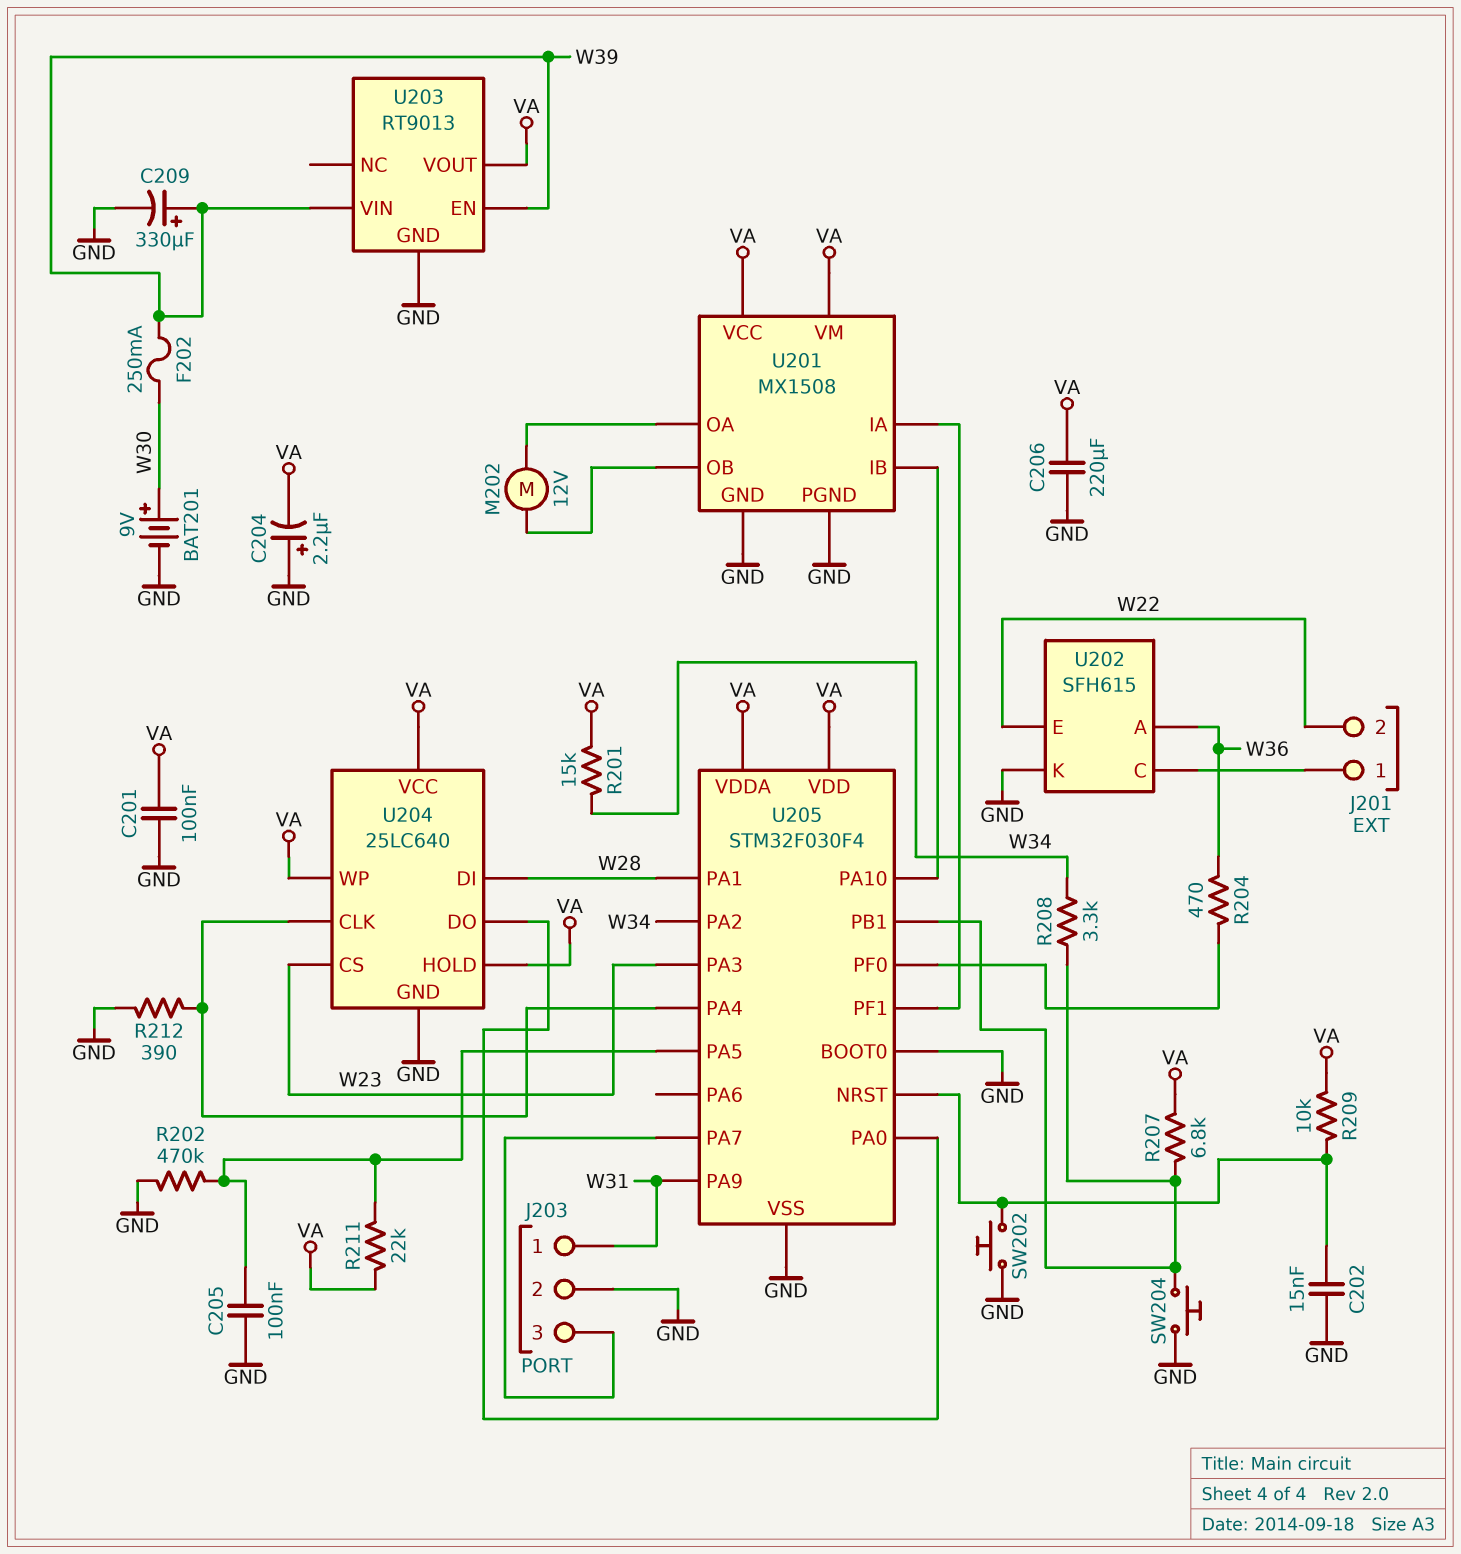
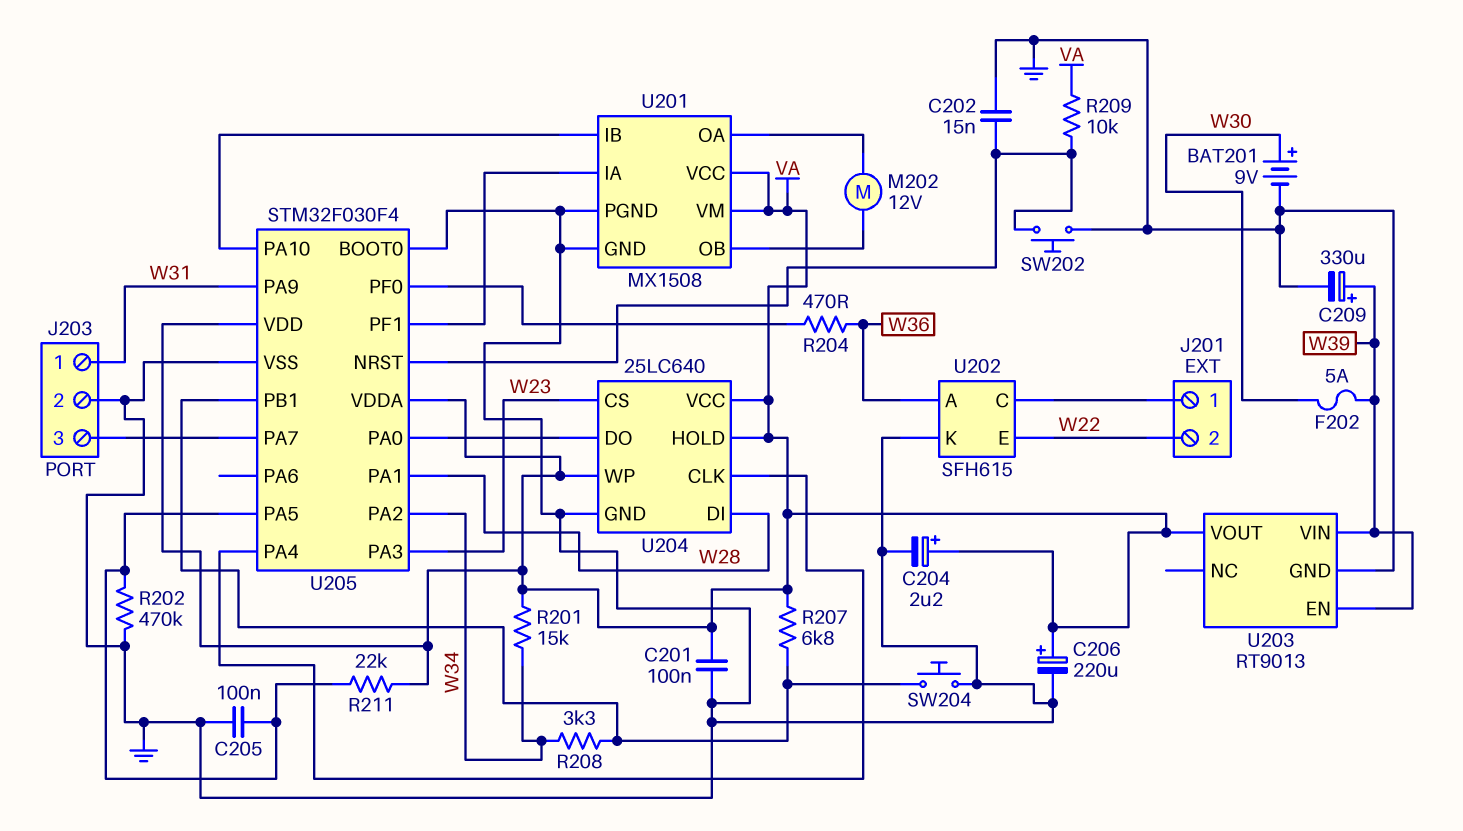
C204: 2.2uF (plus GND, minus VA) -> 2.2uF (plus VA, minus GND)
C206: 220uF (GND, VA) -> 220uF (plus VA, minus GND)
F202: 250mA (W30, W39) -> 5A (W30, W39)
R212: 390 (GND, U204/CLK) -> none

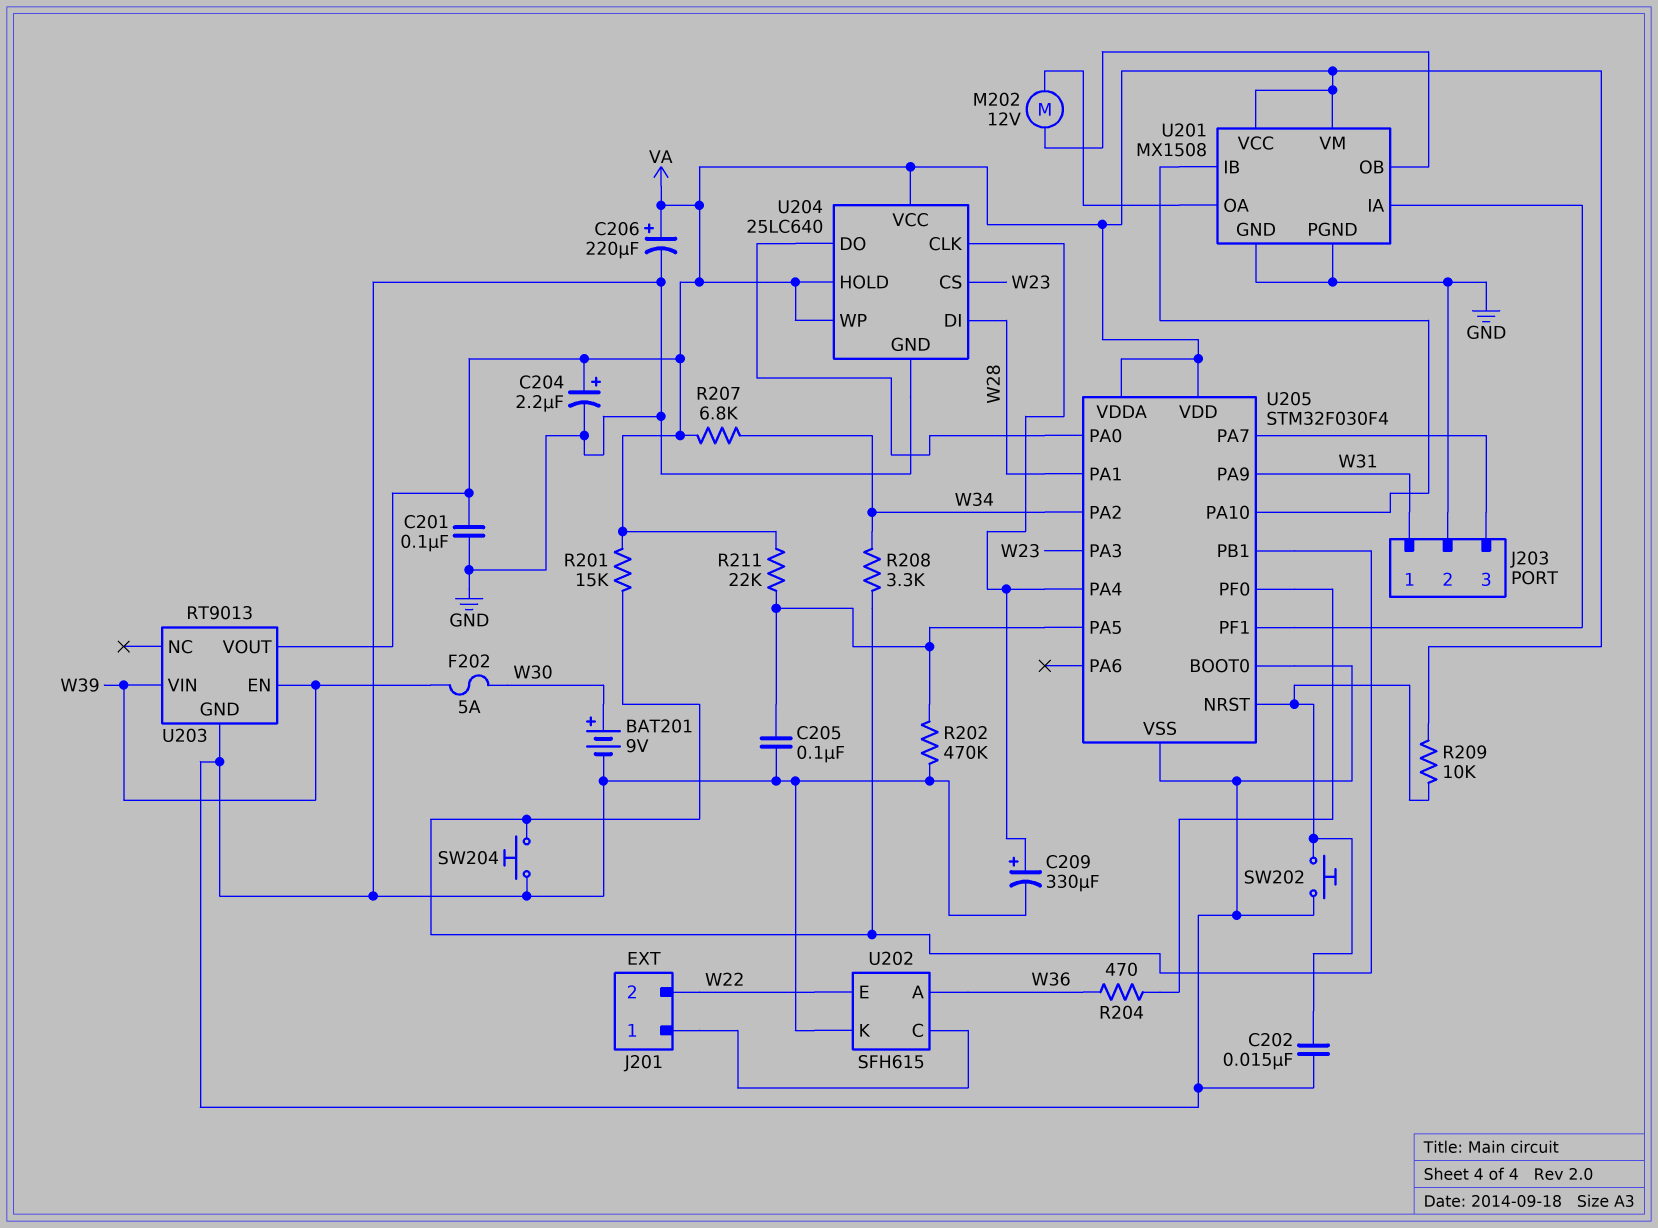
C209: 330uF (plus W39, minus GND) -> 330uF (plus U204/CLK, minus GND)
R201: 15k (VA, W34) -> 15k (U205/PB1, VA)
R207: 6.8k (U205/PB1, VA) -> 6.8k (VA, W34)

